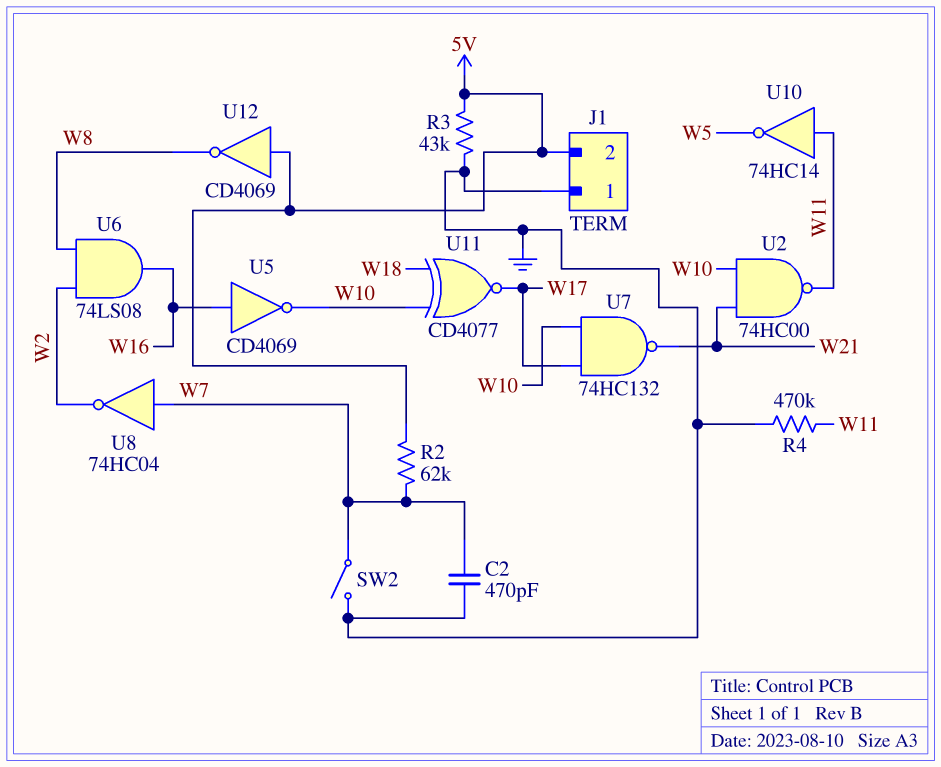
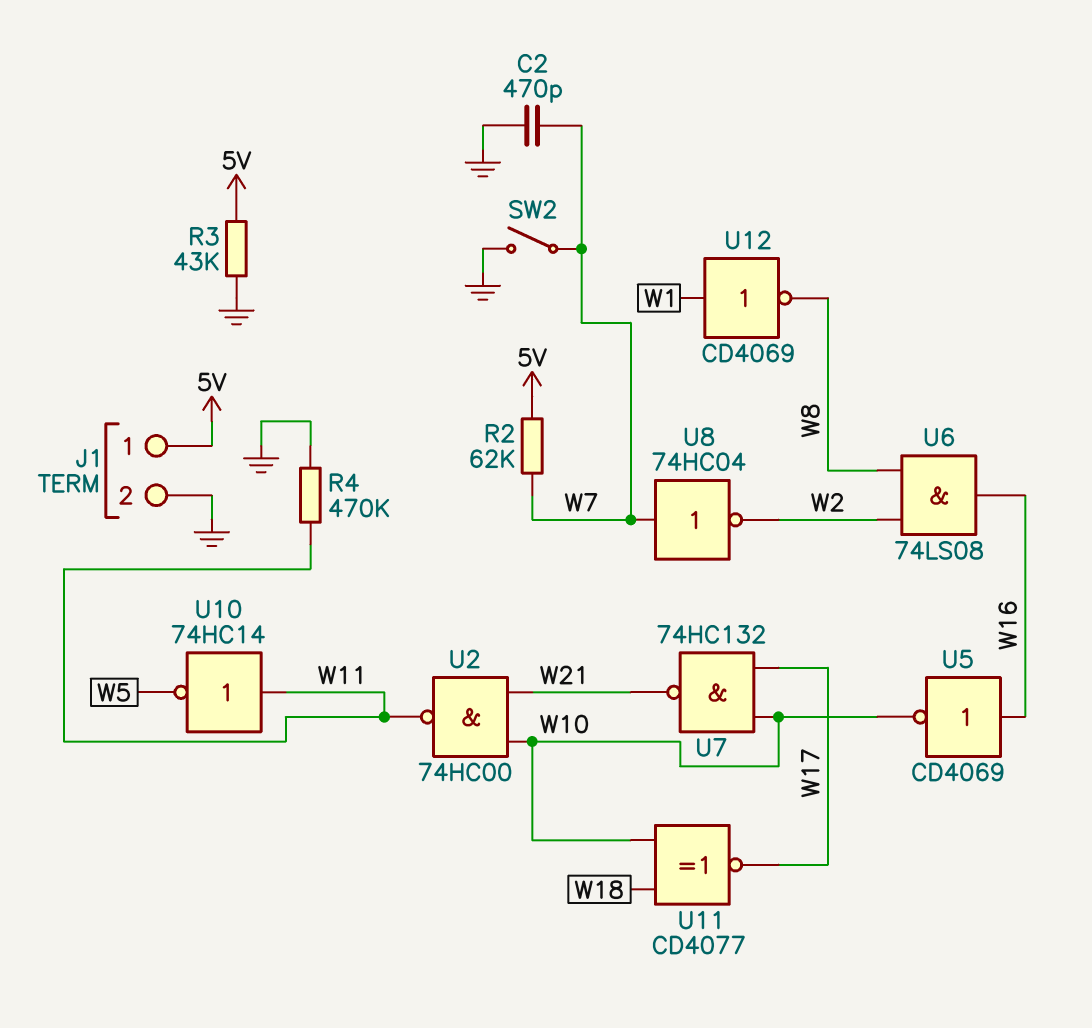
J1 pin 1: GND -> 5V
J1 pin 2: 5V -> GND
U12: NOT CD4069 (in 5V, out W8) -> NOT CD4069 (in W1, out W8)

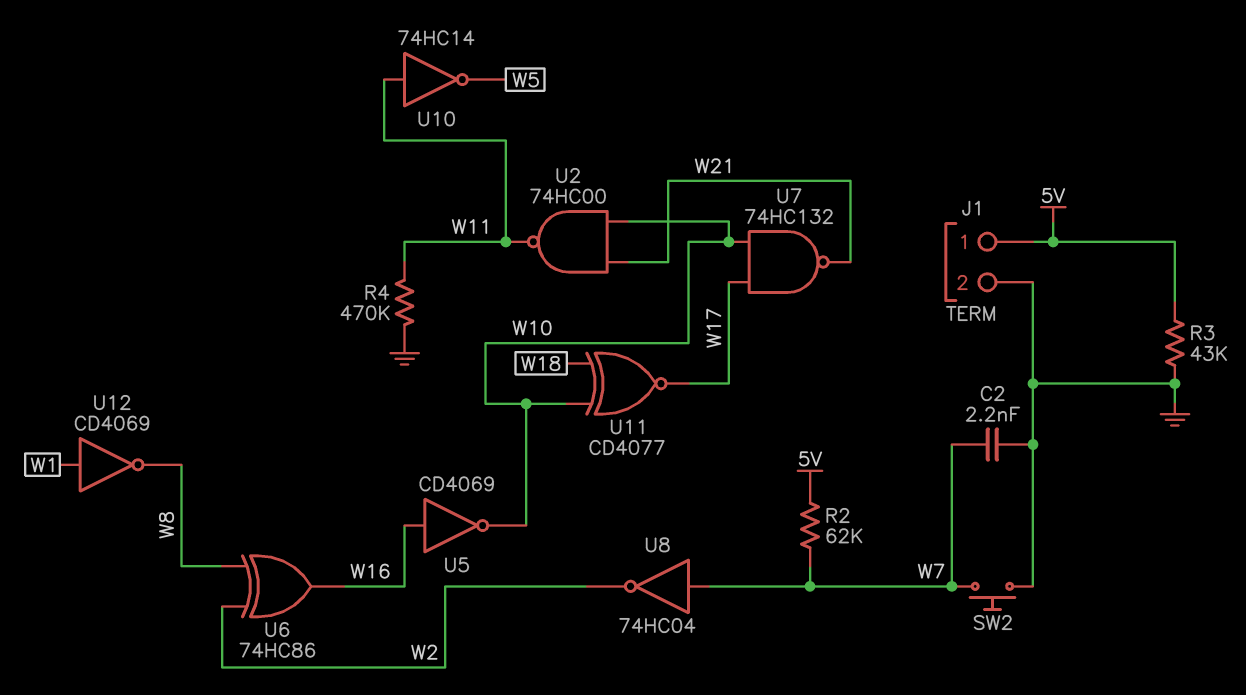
C2: 470pF (GND, W7) -> 2.2nF (GND, W7)
SW2: switch (GND, W7) -> button (GND, W7)
U6: AND 74LS08 (in W2, in W8, out W16) -> XOR 74HC86 (in W2, in W8, out W16)

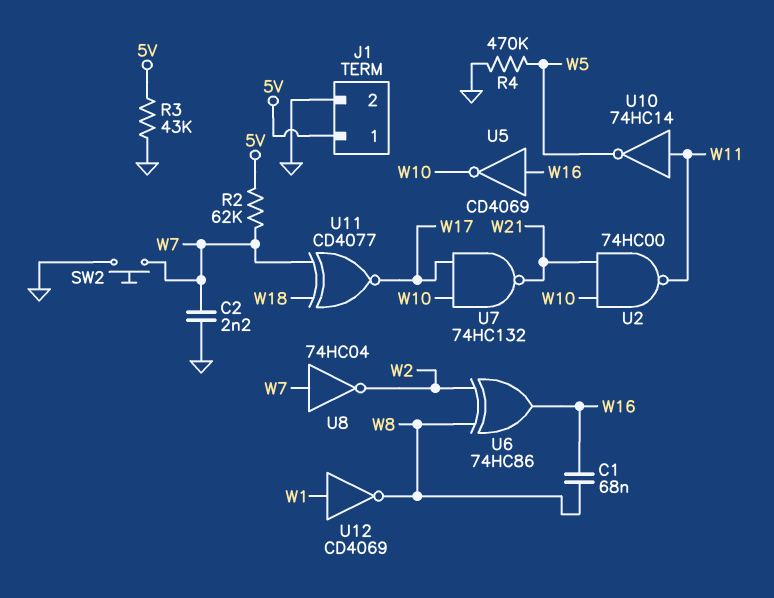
C1: none -> 68nF (W8, W16)
R4: 470k (GND, W11) -> 470k (GND, W5)
U11: XNOR CD4077 (in W10, in W18, out W17) -> XNOR CD4077 (in W7, in W18, out W17)

